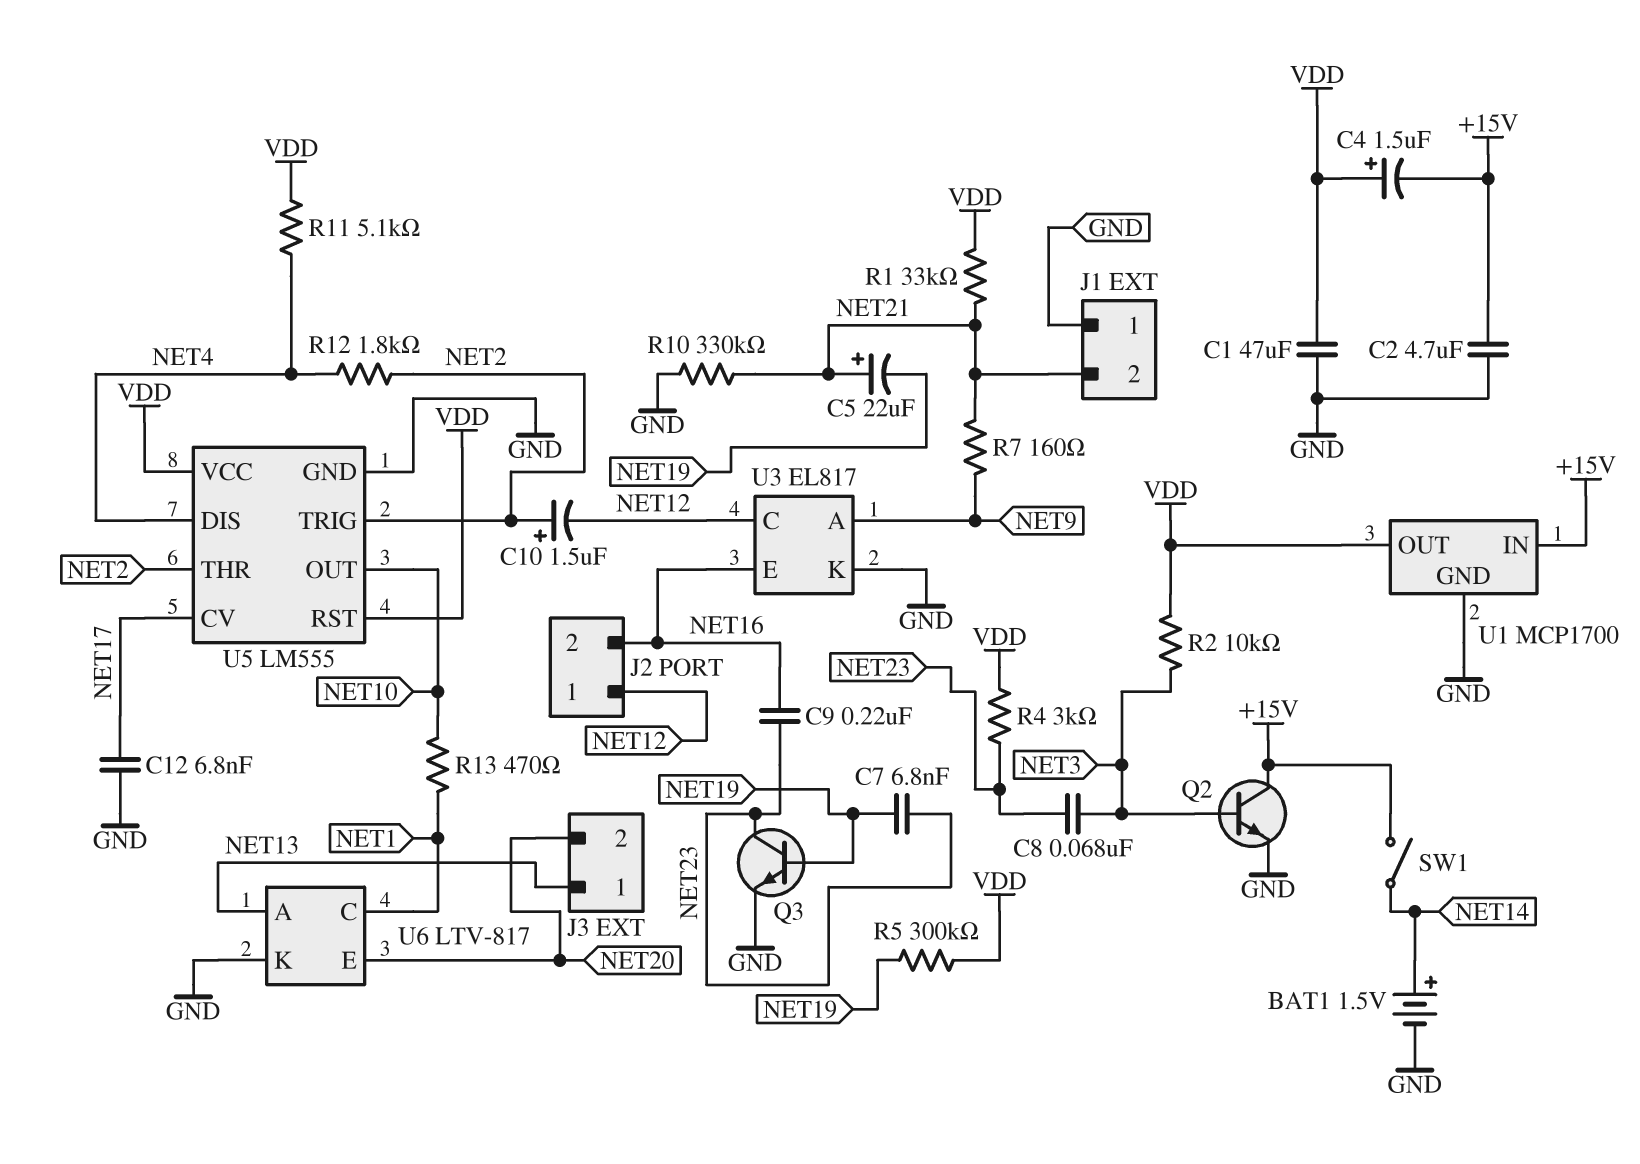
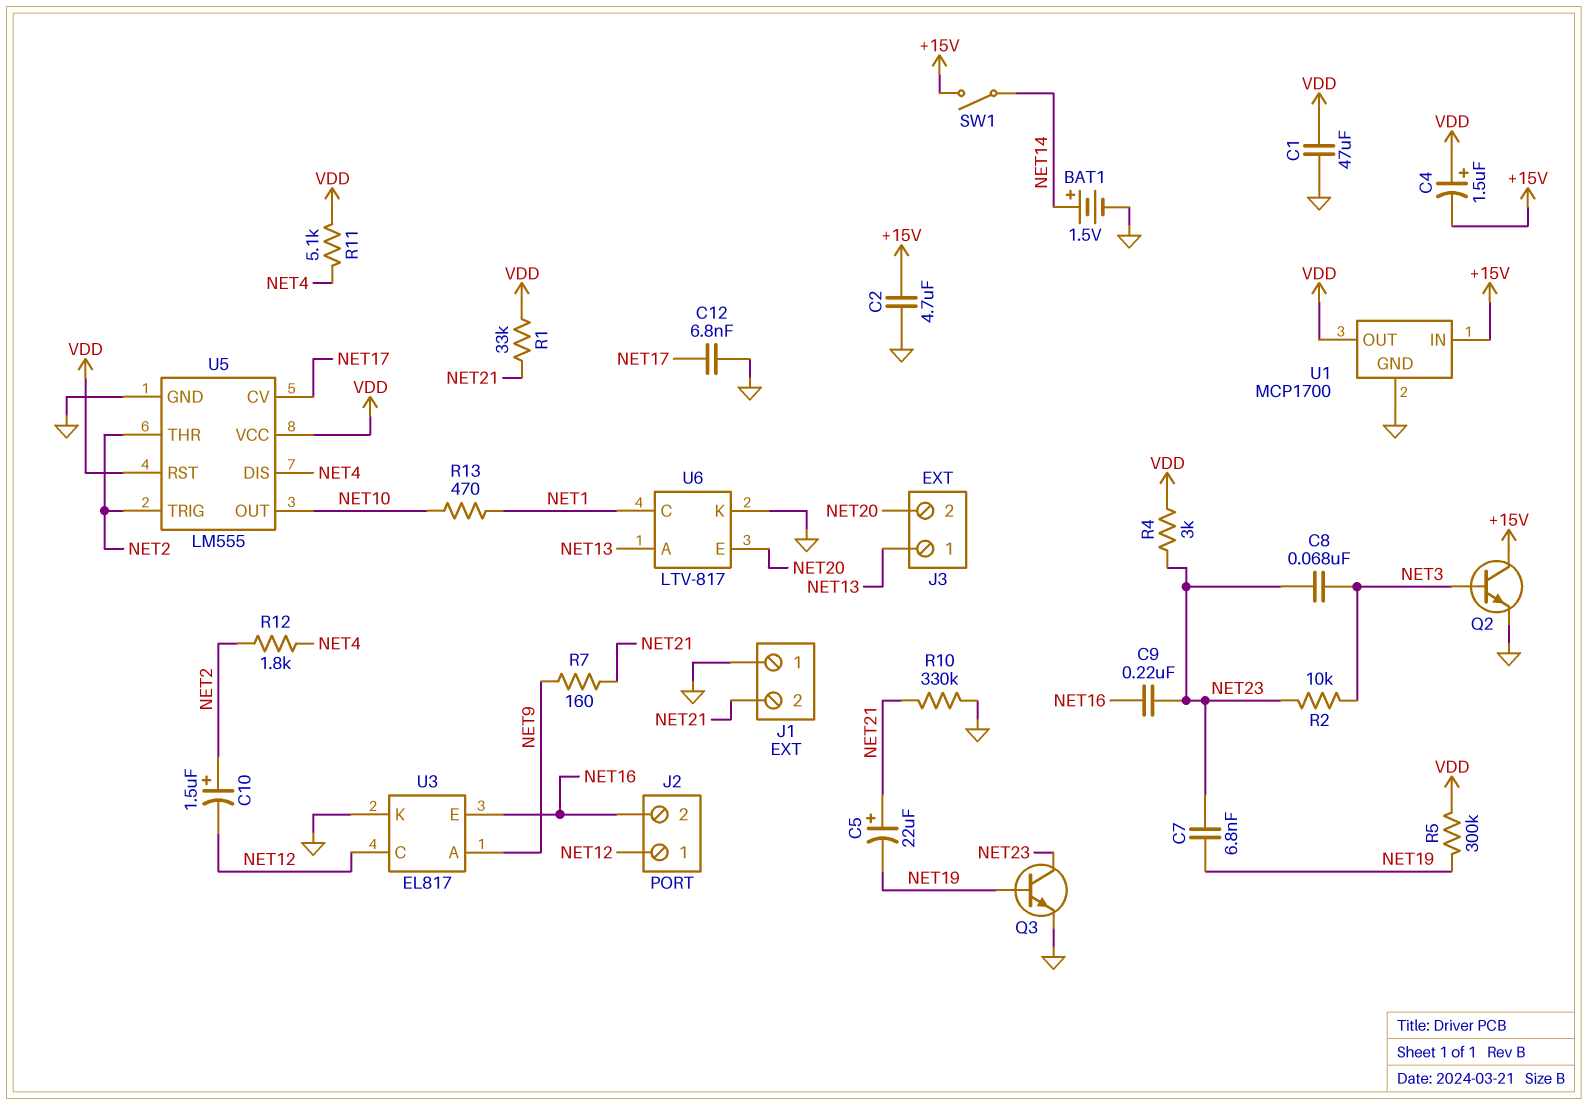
R2: 10k (NET3, VDD) -> 10k (NET3, NET23)

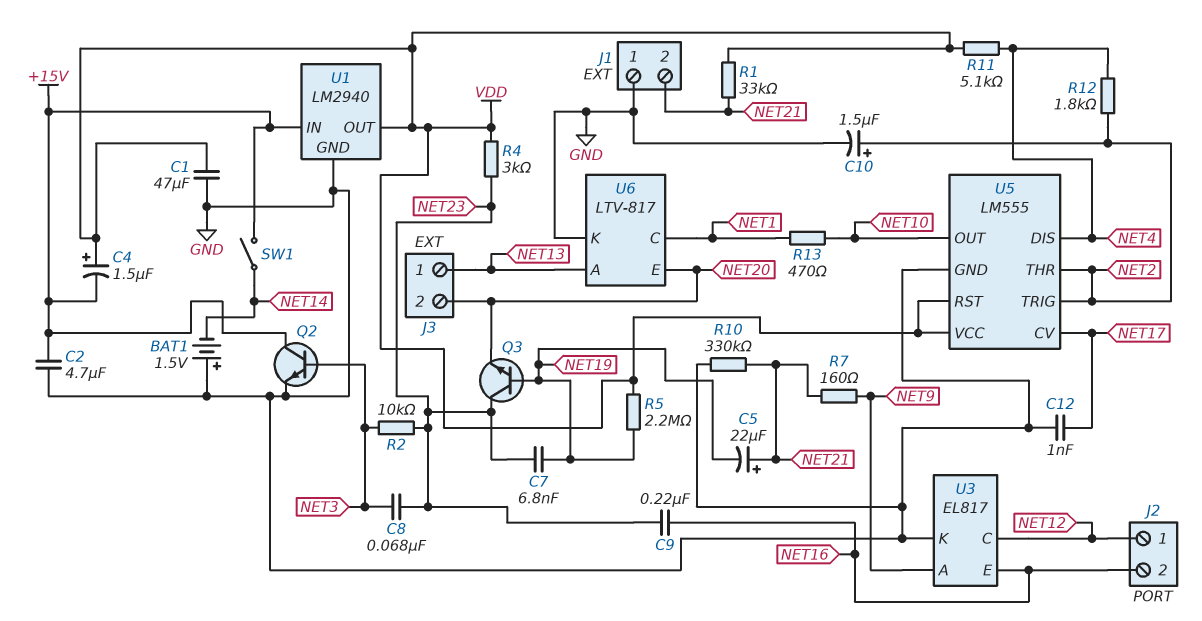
BAT1: 1.5V (plus NET14, minus GND) -> 1.5V (plus GND, minus NET14)
C10: 1.5uF (plus NET2, minus NET12) -> 1.5uF (plus NET2, minus GND)
C12: 6.8nF (GND, NET17) -> 1nF (GND, NET17)
Q3: NPN (B NET19, C NET23, E GND) -> NPN (B NET19, C NET23, E NET20)
R5: 300k (NET19, VDD) -> 2.2M (NET19, VDD)
U1: MCP1700 -> LM2940

